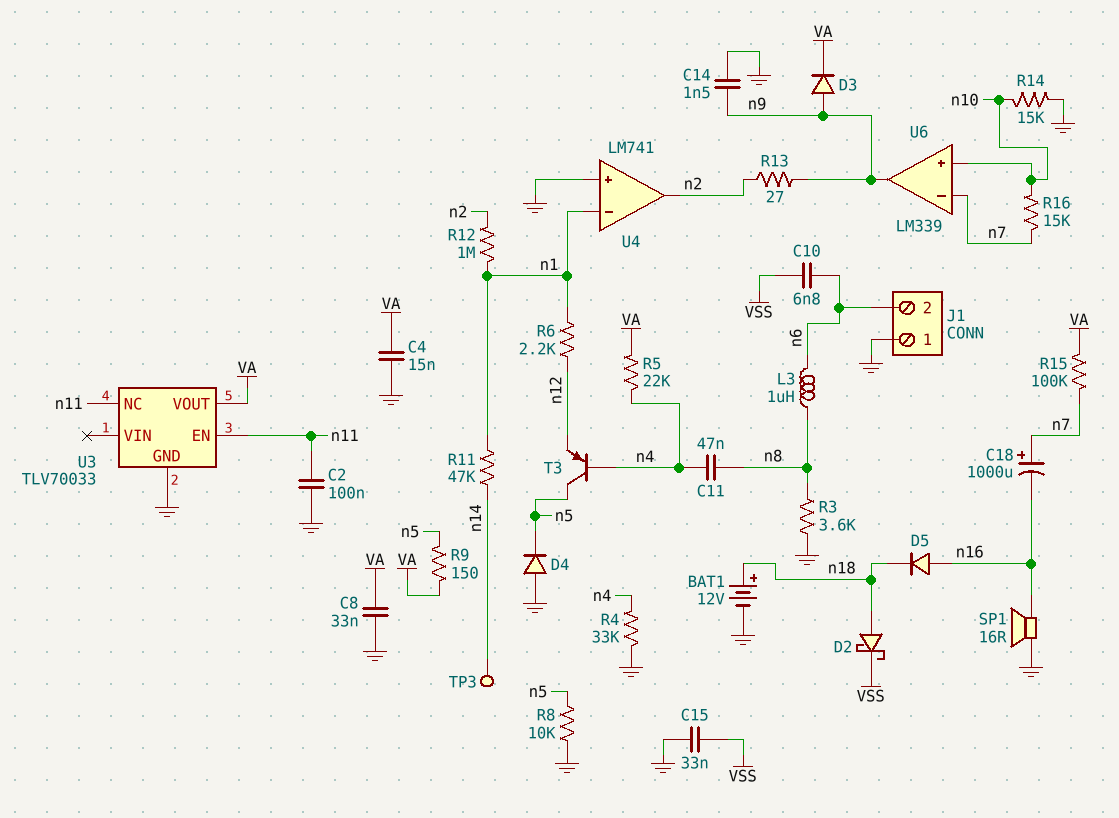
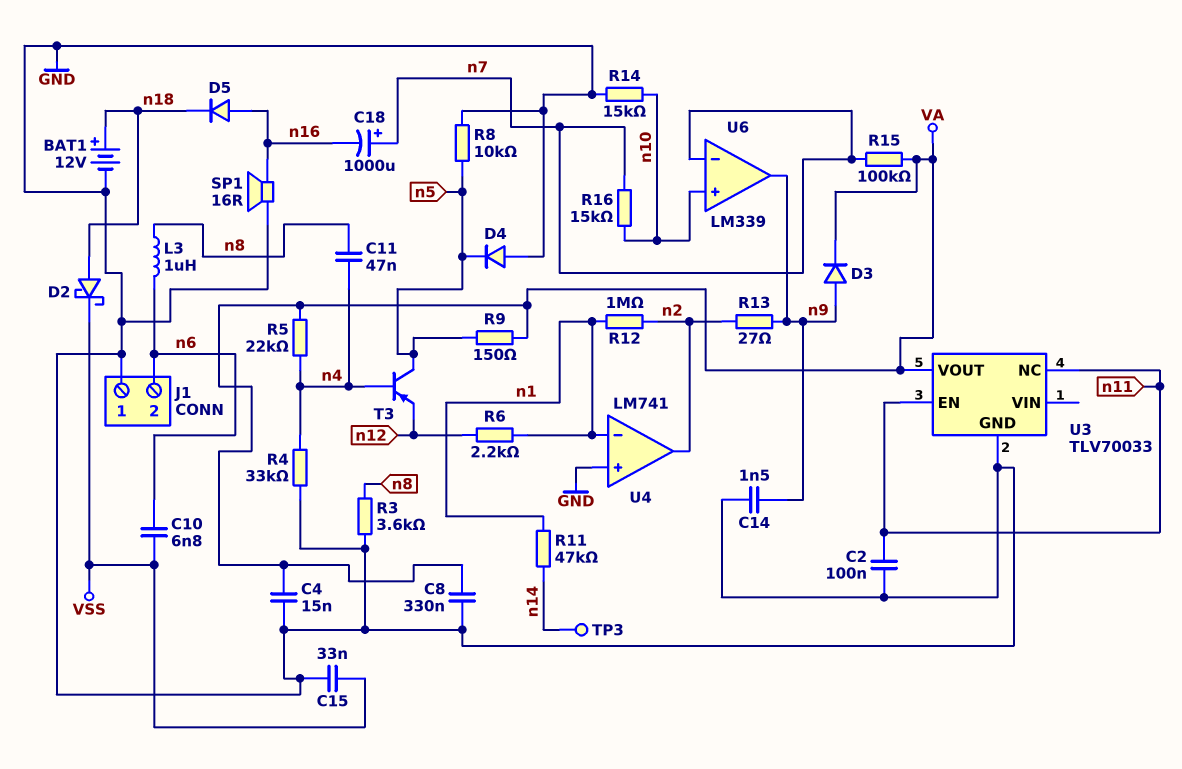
C8: 33nF (GND, VA) -> 330nF (GND, VA)

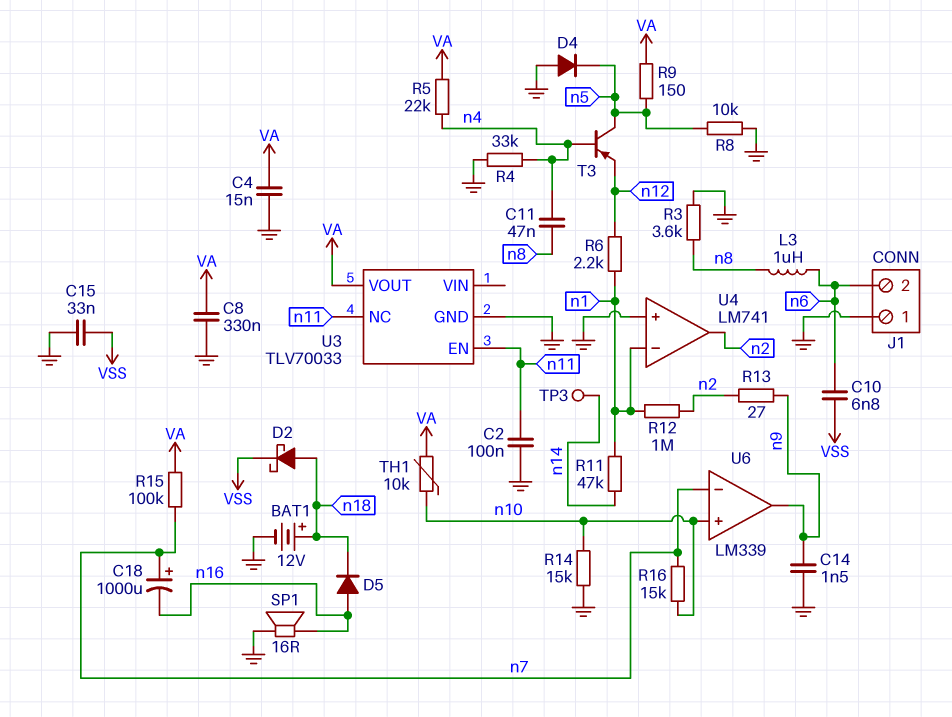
D3: diode (A n9, K VA) -> none
TH1: none -> 10k (VA, n10)

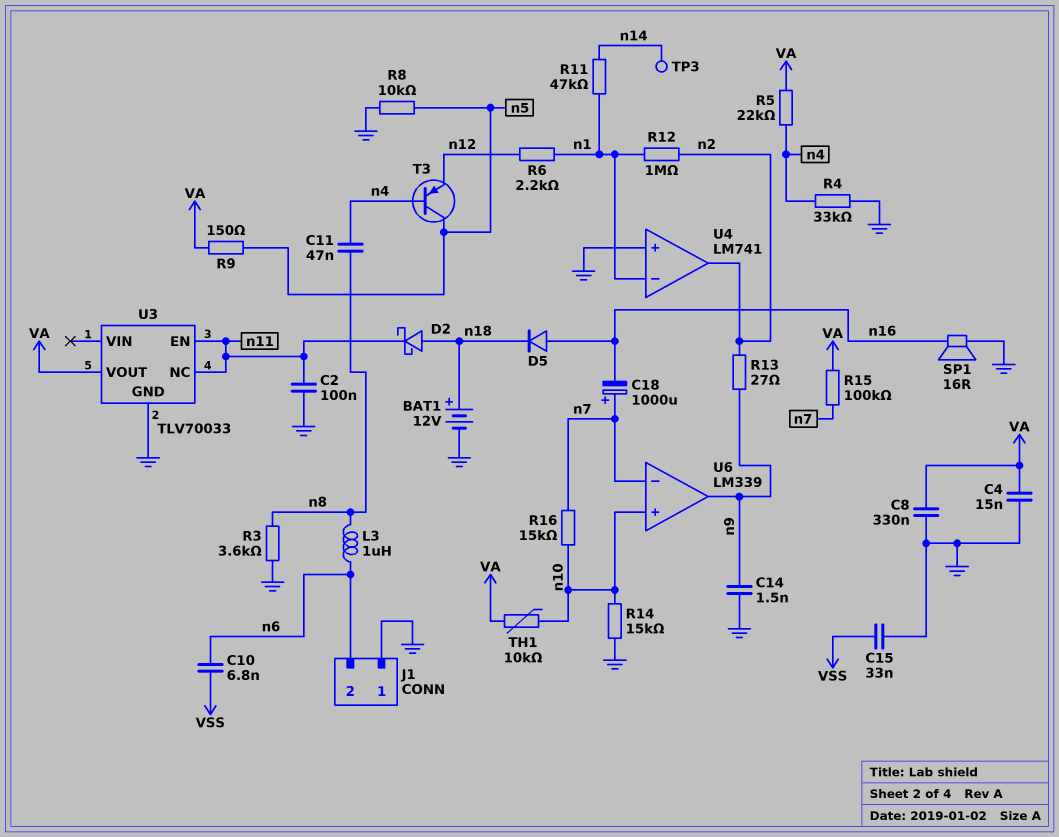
D2: schottky (A n18, K VSS) -> schottky (A n18, K n11)
D4: diode (A GND, K n5) -> none

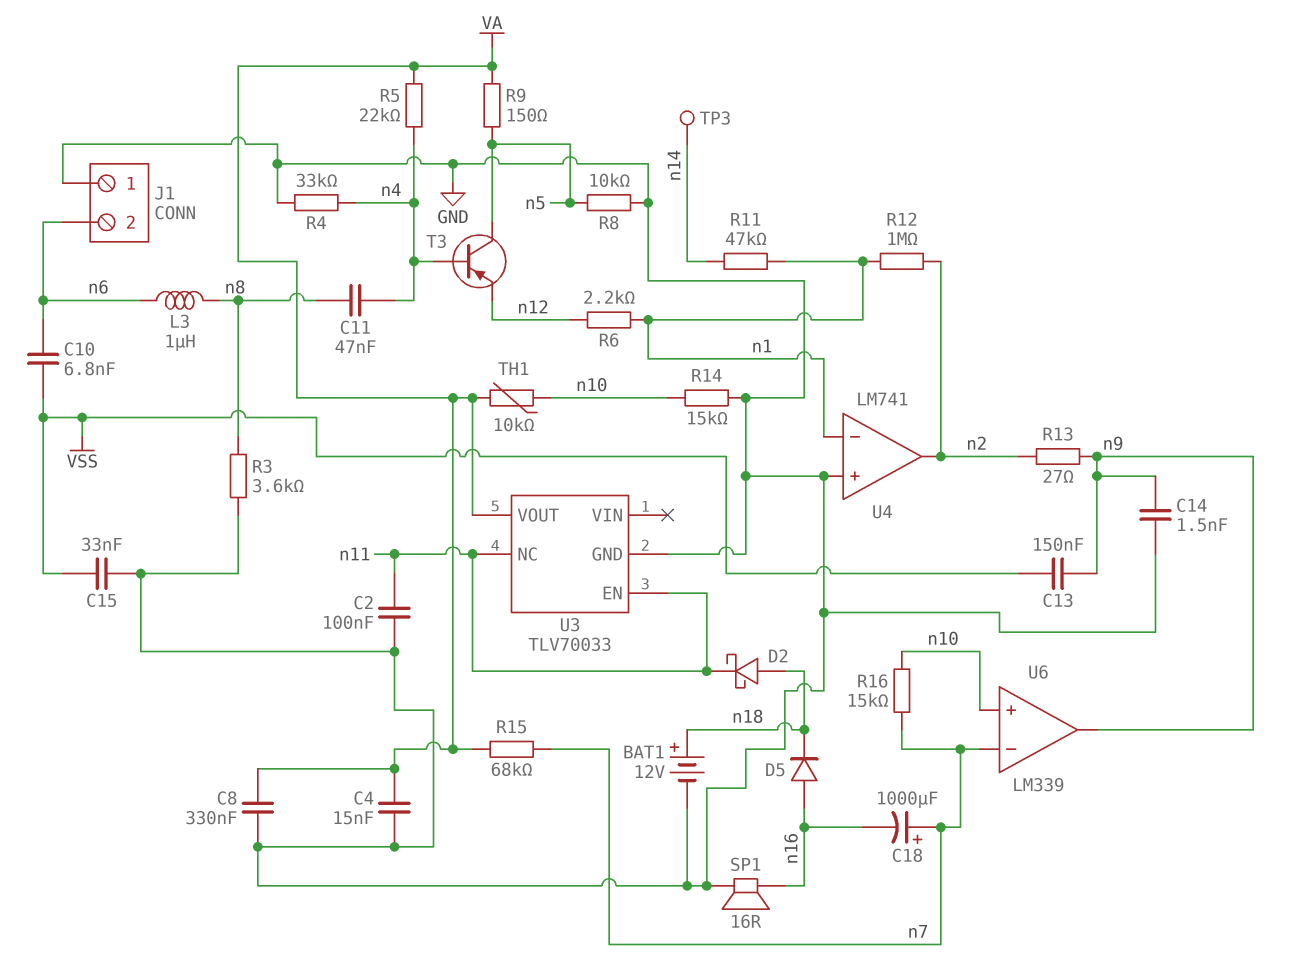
C13: none -> 150nF (VSS, n9)
R15: 100k (VA, n7) -> 68k (VA, n7)

